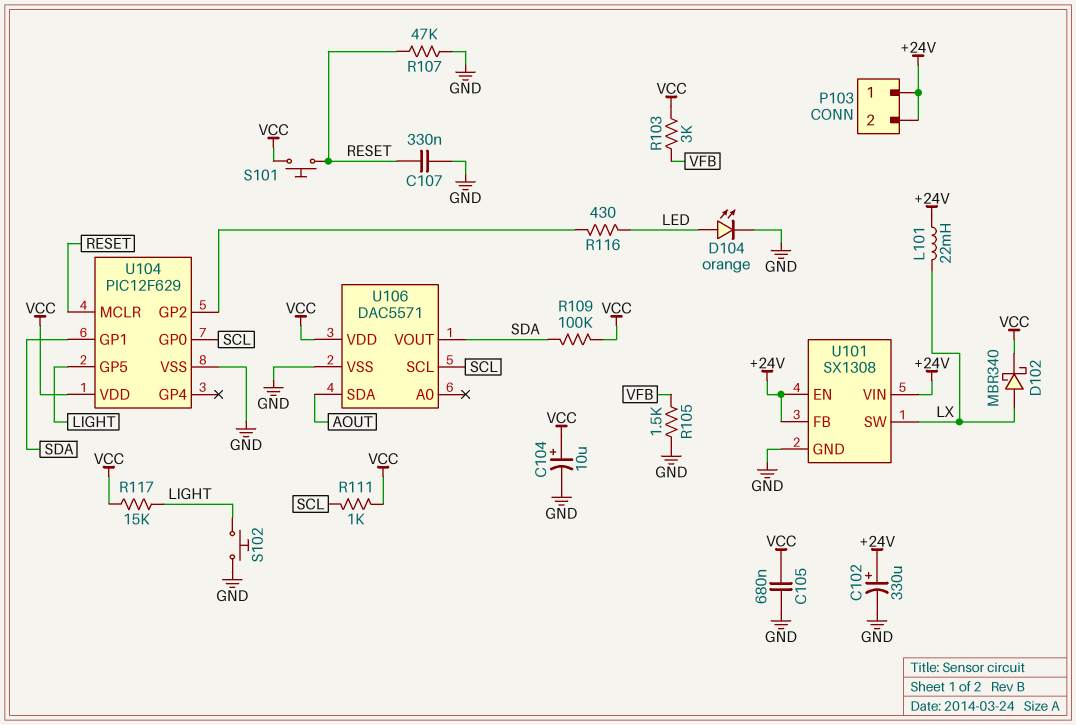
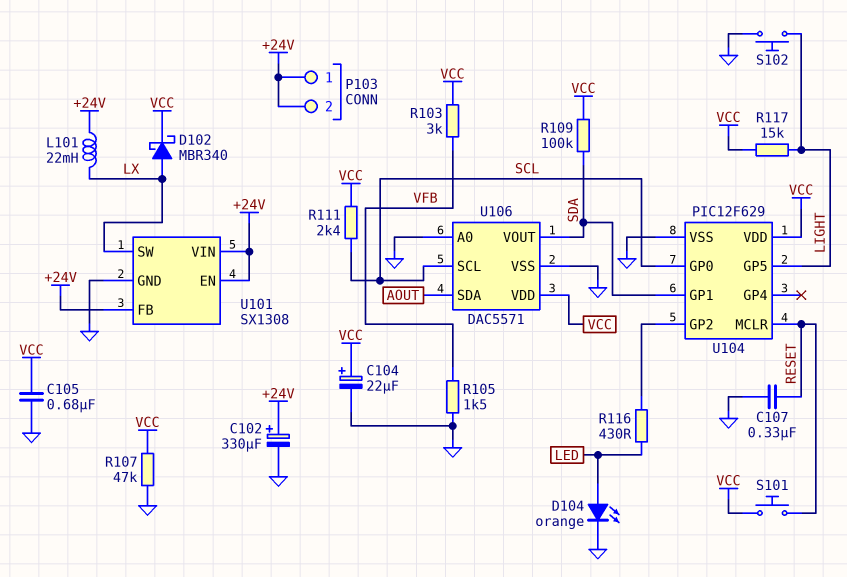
C104: 10uF (plus VCC, minus GND) -> 22uF (plus VCC, minus GND)
R107: 47k (GND, RESET) -> 47k (GND, VCC)
R111: 1k (SCL, VCC) -> 2.4k (SCL, VCC)
U106 pin A0: none -> GND

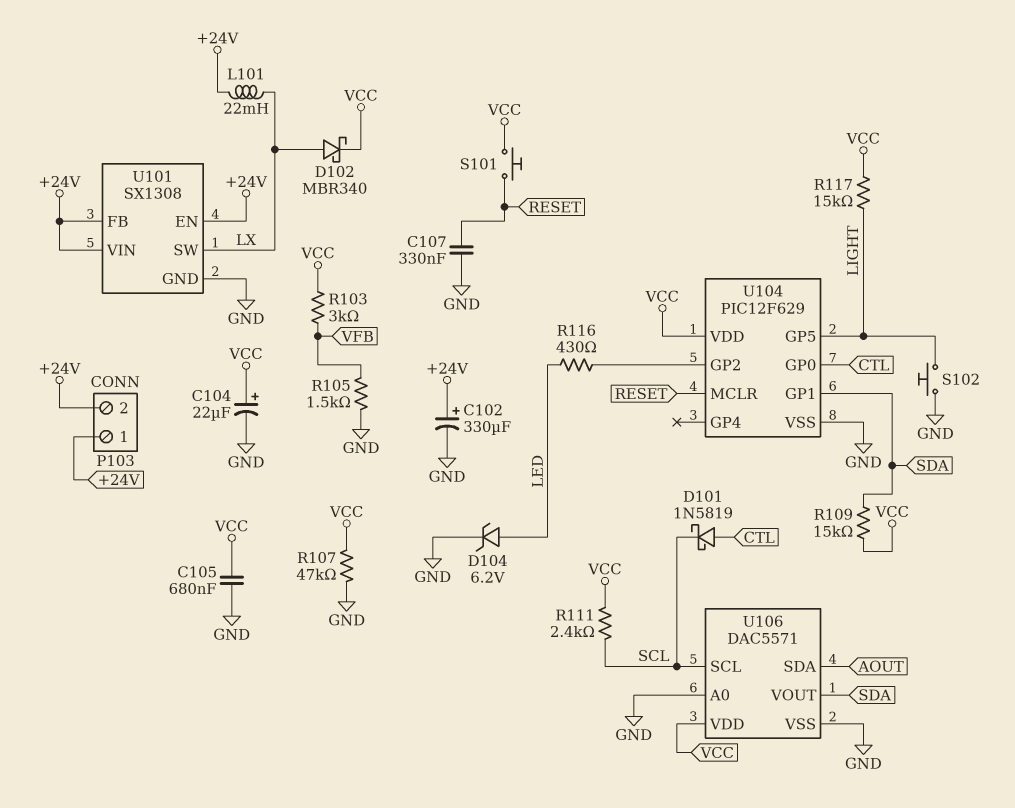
D101: none -> schottky 1N5819 (A CTL, K SCL)
D104: LED orange (A LED, K GND) -> zener 6.2V (A LED, K GND)
R109: 100k (SDA, VCC) -> 15k (SDA, VCC)
U104 pin GP0: SCL -> CTL

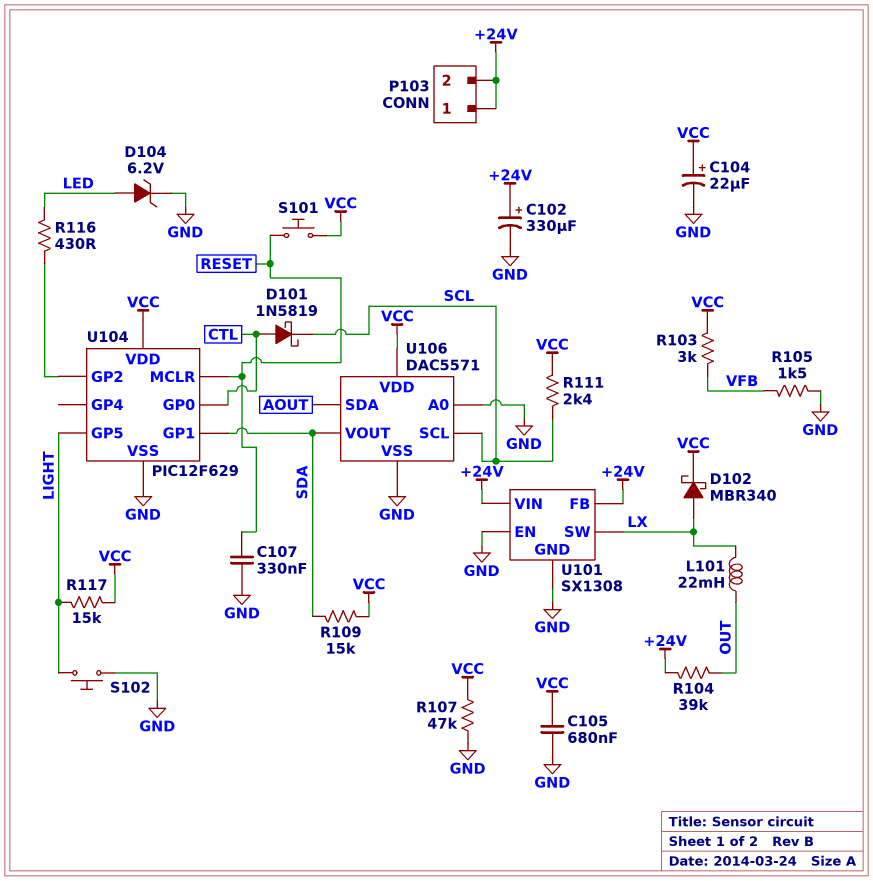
L101: 22mH (+24V, LX) -> 22mH (LX, OUT)
R104: none -> 39k (+24V, OUT)
U101 pin EN: +24V -> GND

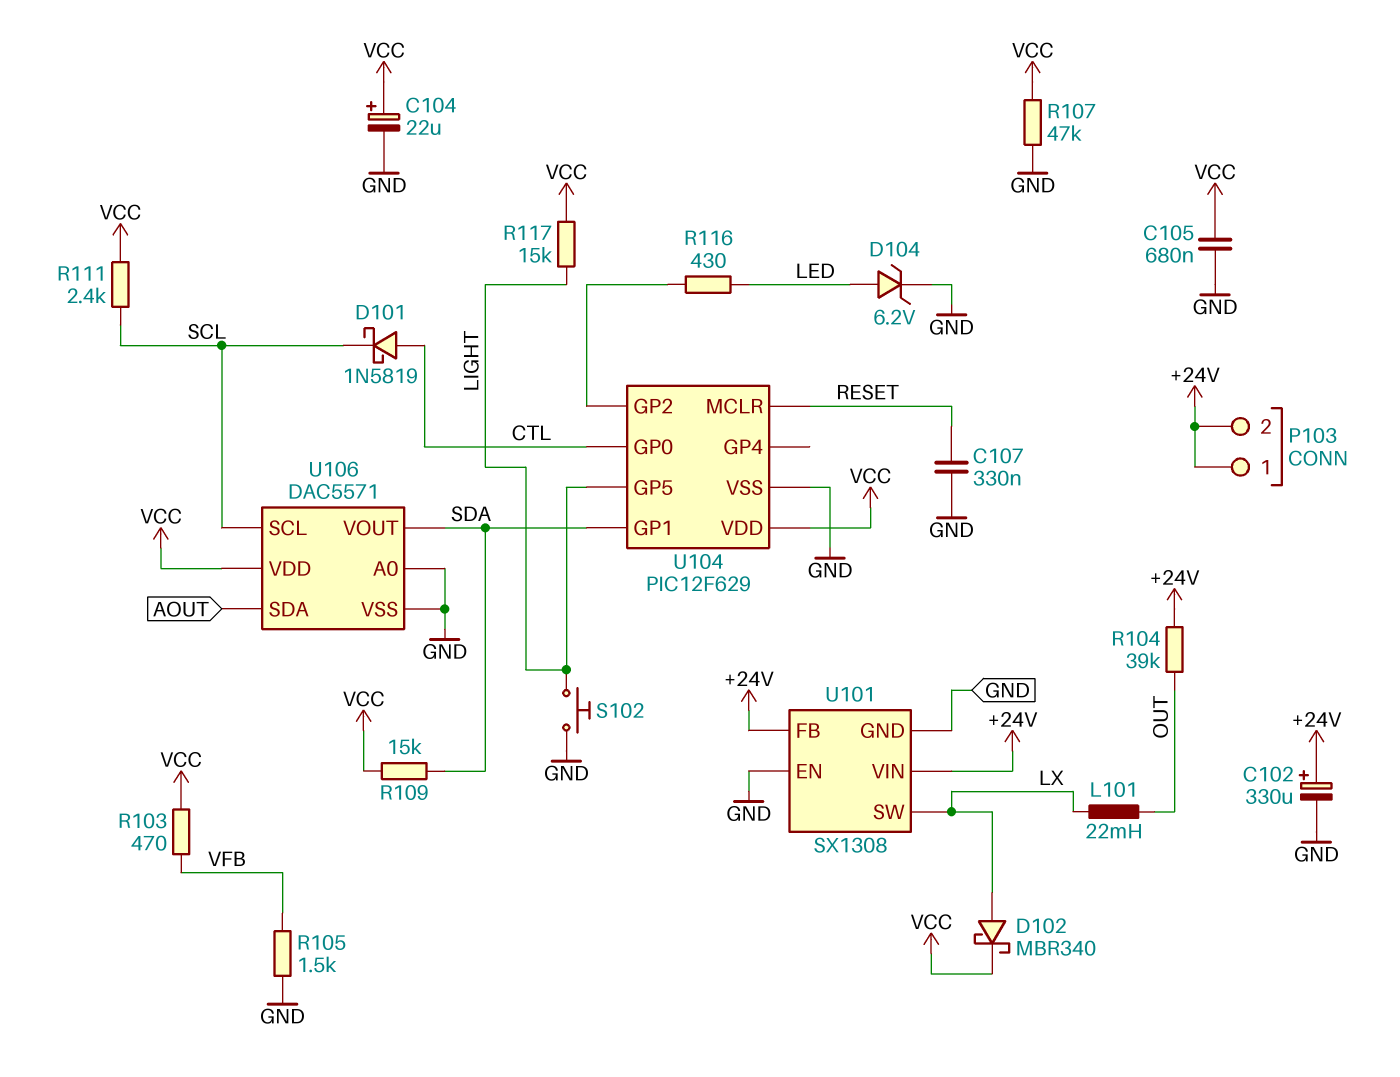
R103: 3k (VCC, VFB) -> 470 (VCC, VFB)
S101: button (RESET, VCC) -> none

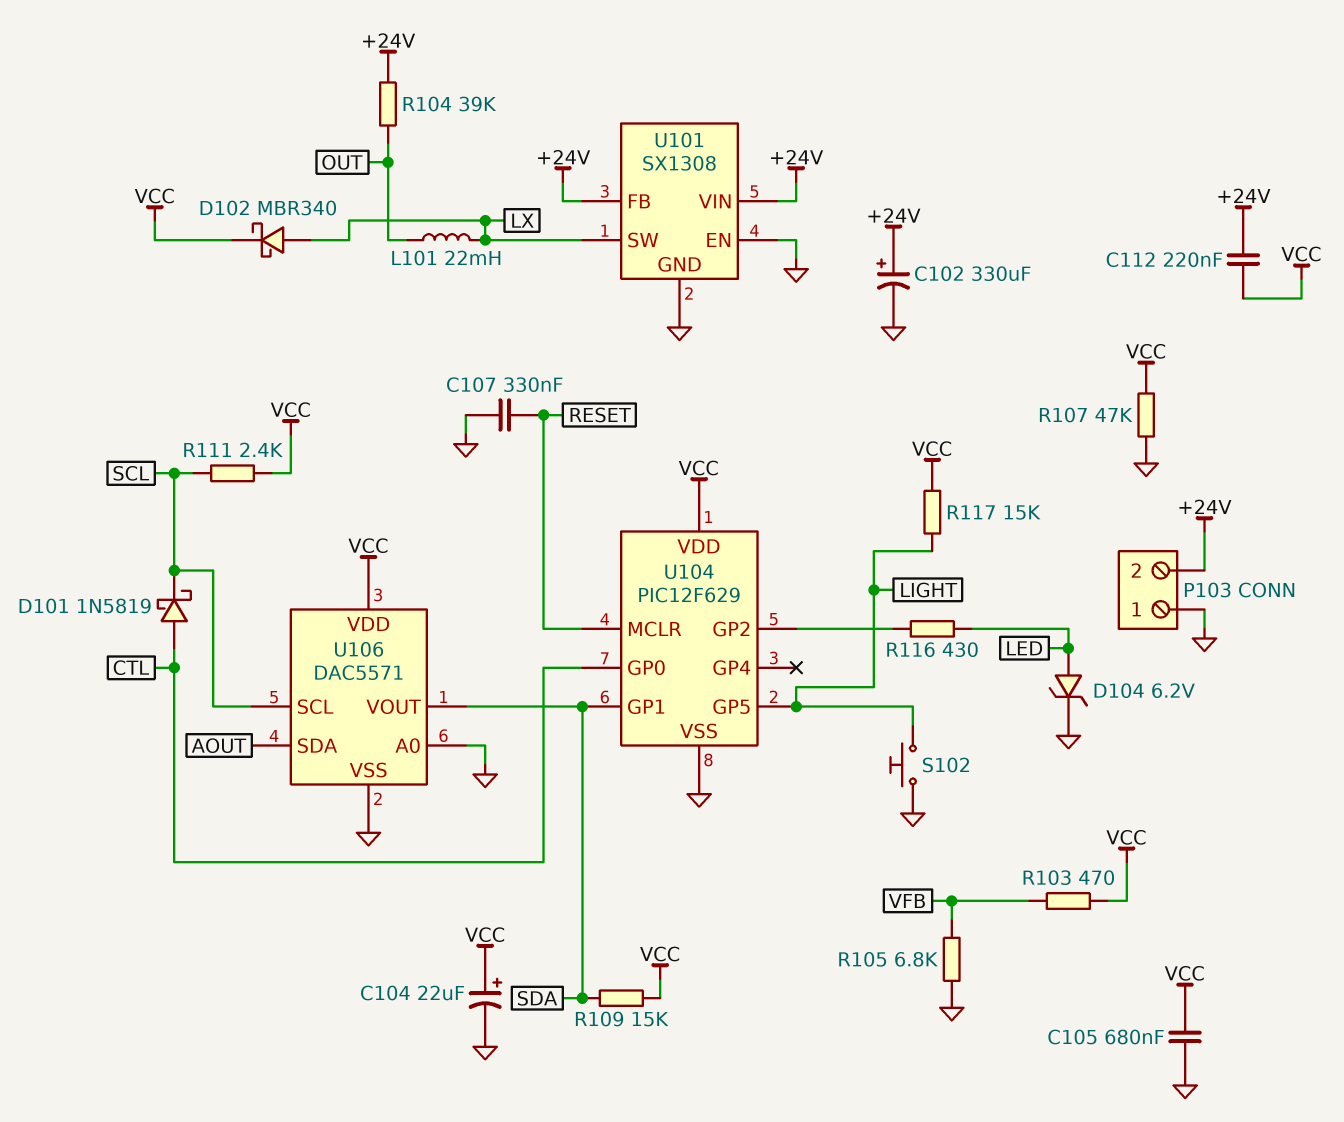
C112: none -> 220nF (+24V, VCC)
P103 pin 1: +24V -> GND
R105: 1.5k (GND, VFB) -> 6.8k (GND, VFB)

